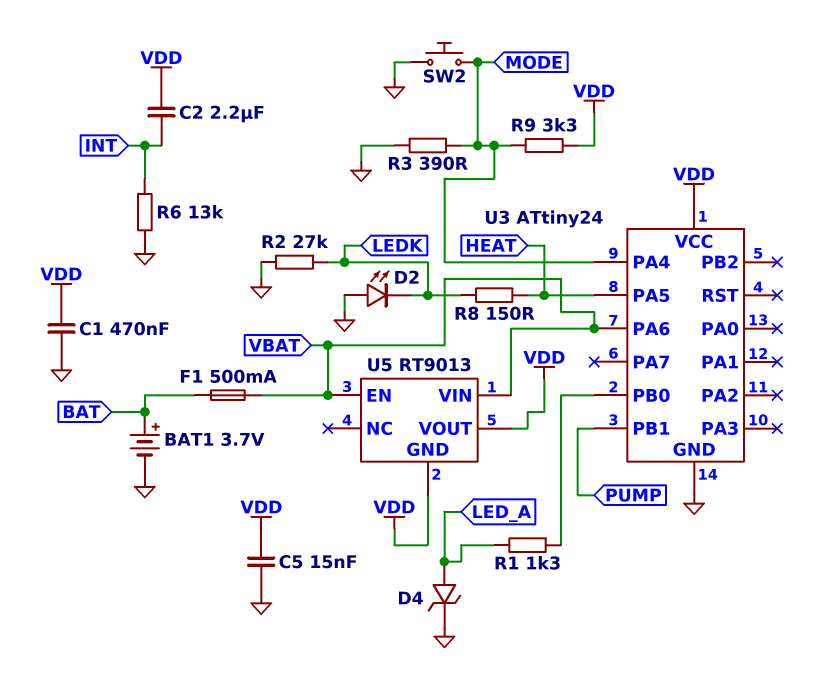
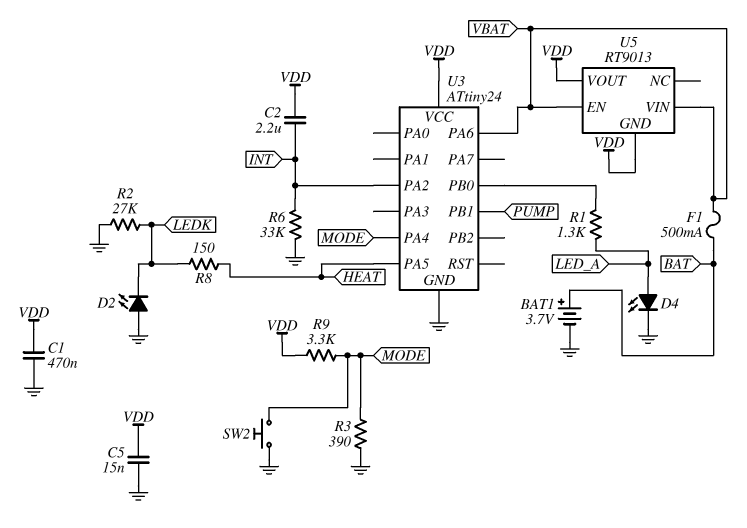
D4: zener (A LED_A, K GND) -> LED (A LED_A, K GND)
R6: 13k (GND, INT) -> 33k (GND, INT)
U3 pin PA2: none -> INT

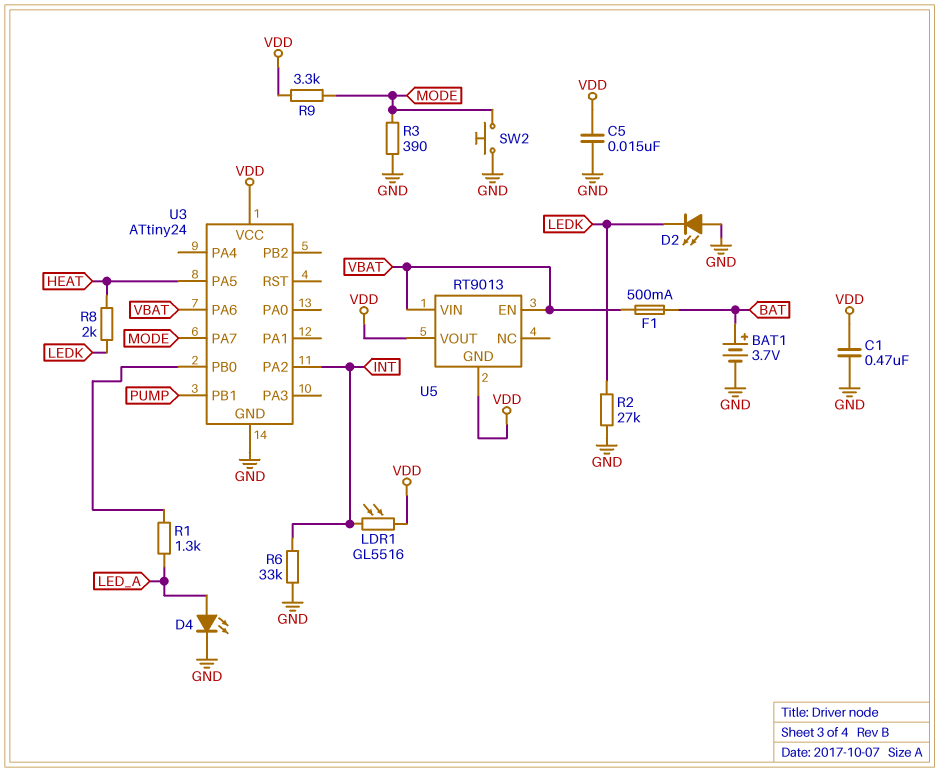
C2: 2.2uF (INT, VDD) -> none
LDR1: none -> GL5516 (INT, VDD)
R8: 150 (HEAT, LEDK) -> 2k (HEAT, LEDK)
U3 pin PA4: MODE -> none
U3 pin PA7: none -> MODE

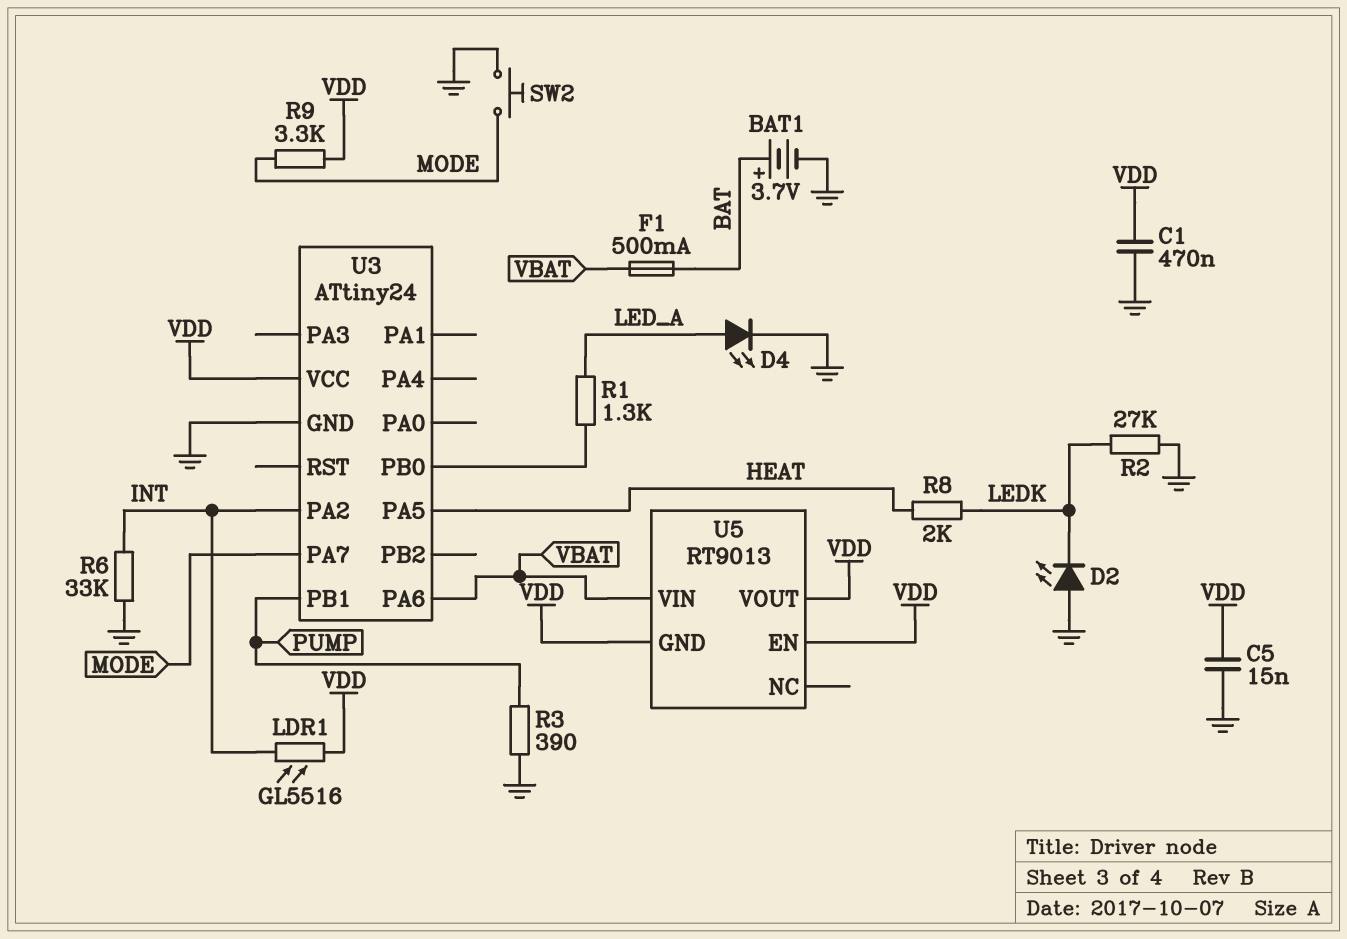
R3: 390 (GND, MODE) -> 390 (GND, PUMP)
U5 pin EN: VBAT -> VDD

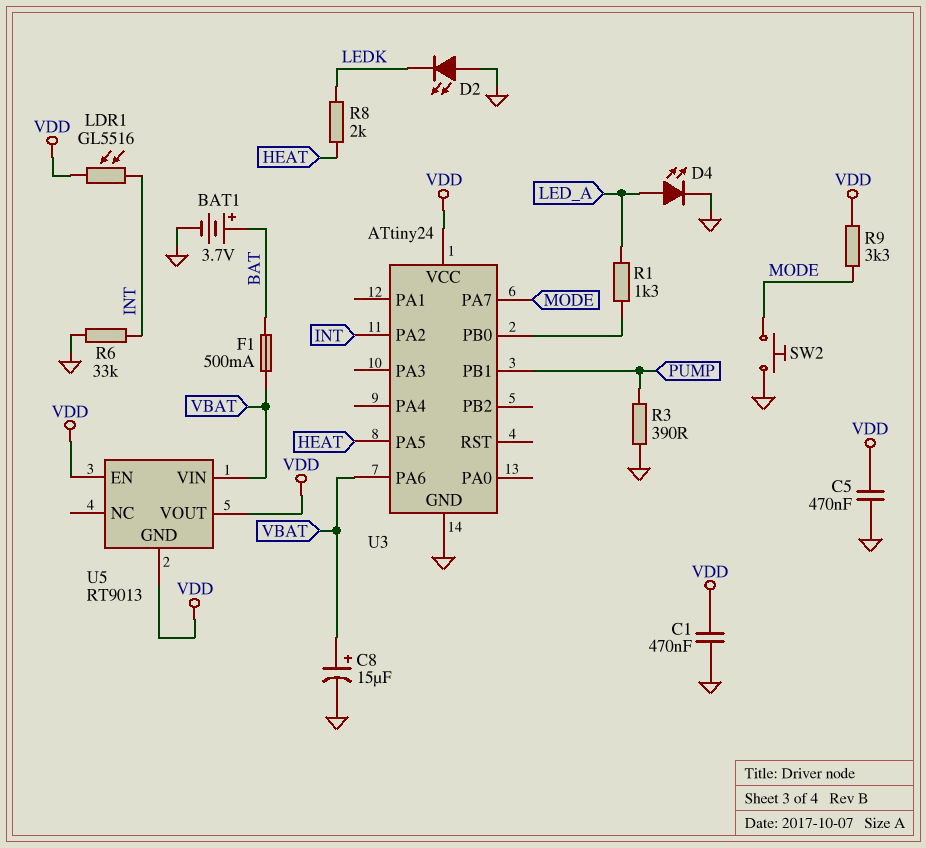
C5: 15nF (GND, VDD) -> 470nF (GND, VDD)
C8: none -> 15uF (plus VBAT, minus GND)
R2: 27k (GND, LEDK) -> none

